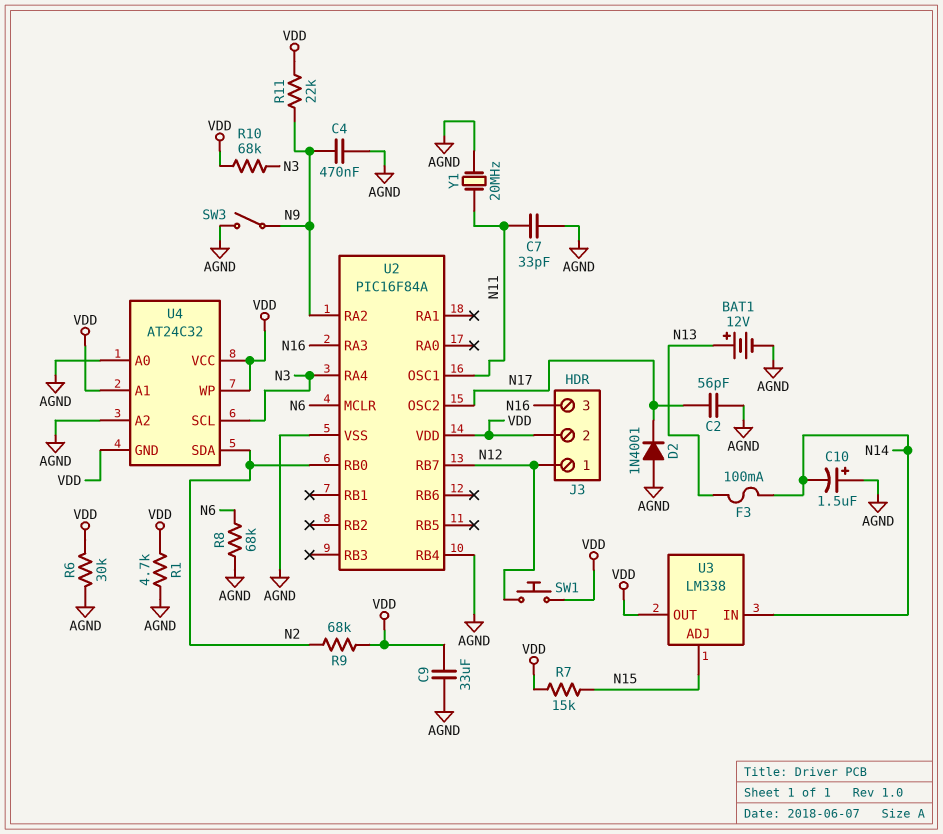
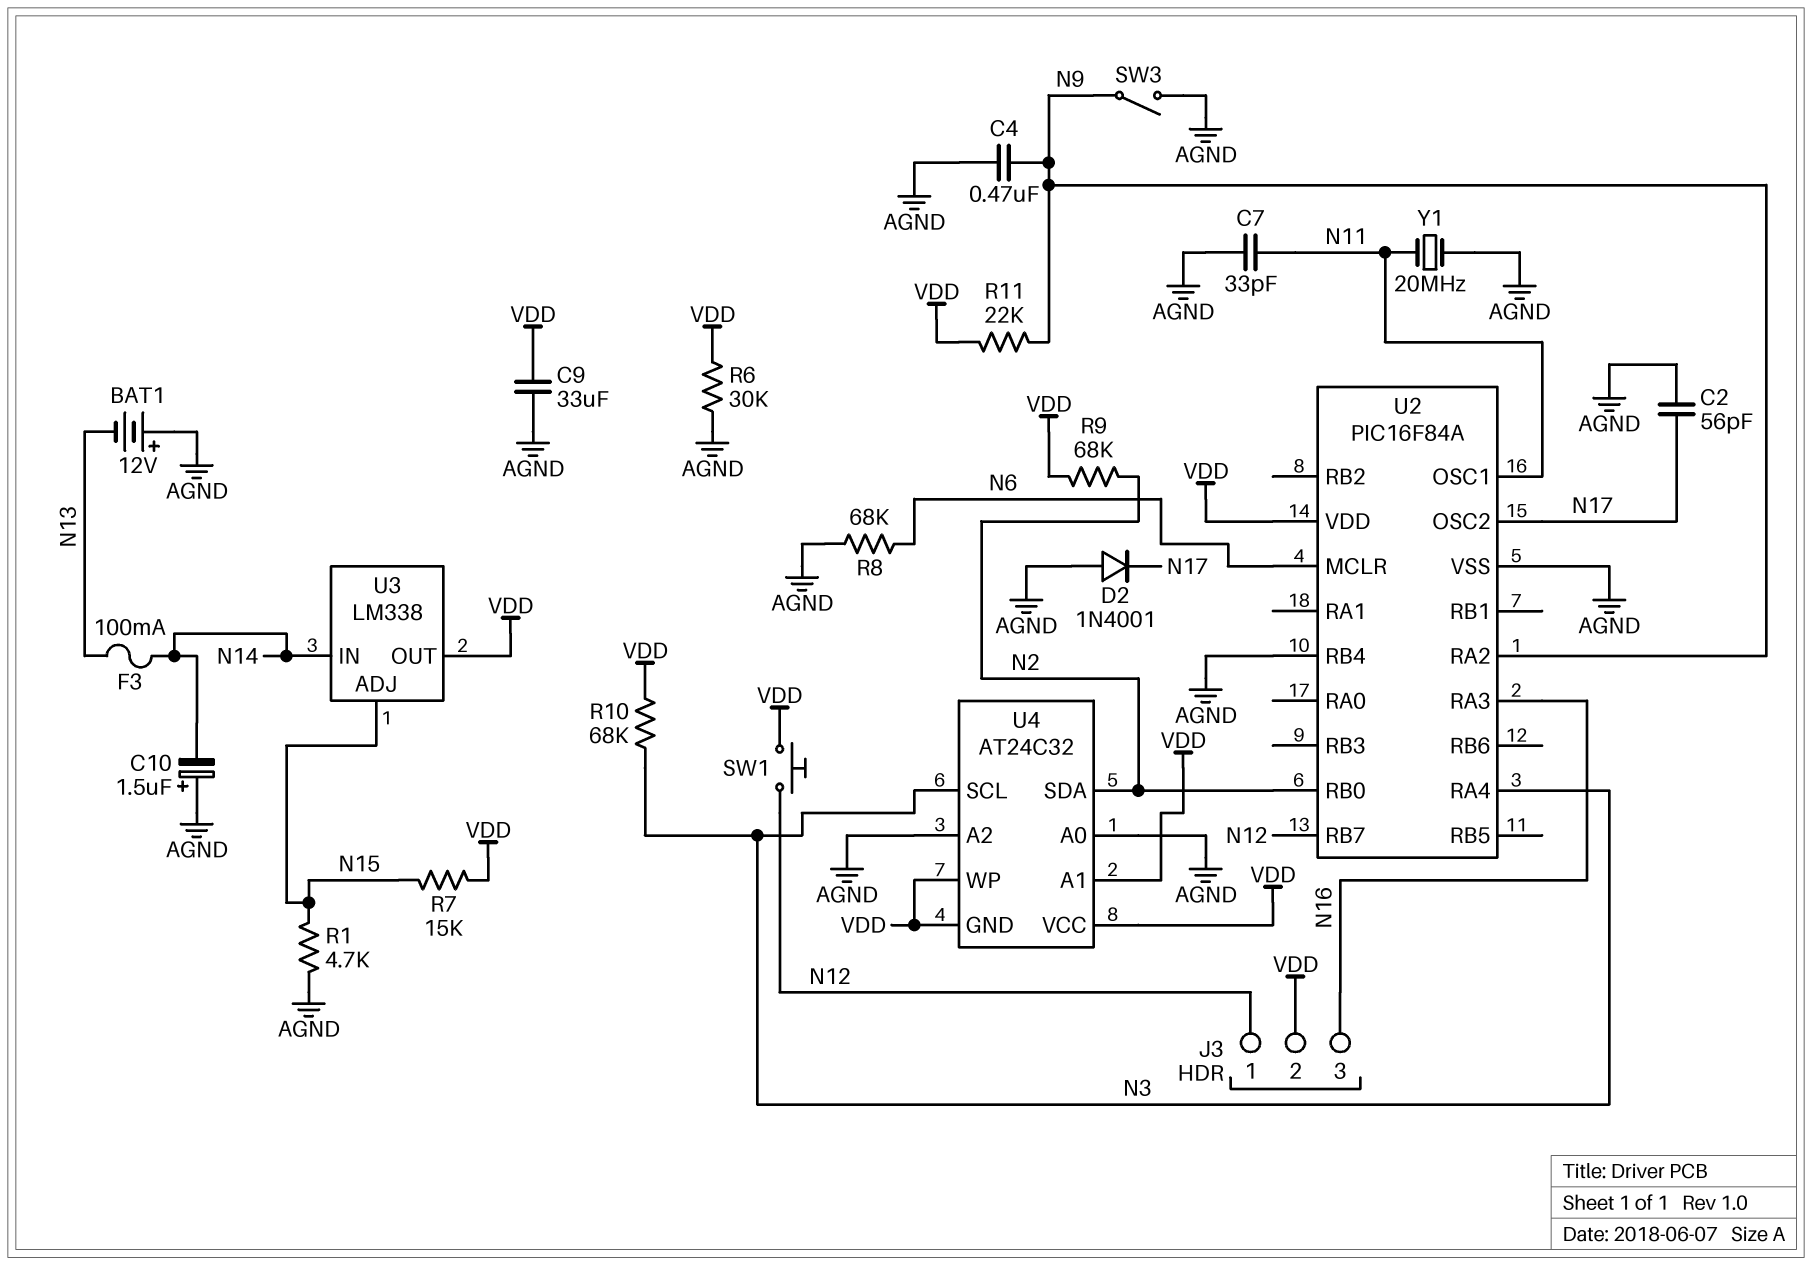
BAT1: 12V (plus N13, minus AGND) -> 12V (plus AGND, minus N13)
R1: 4.7k (AGND, VDD) -> 4.7k (AGND, N15)

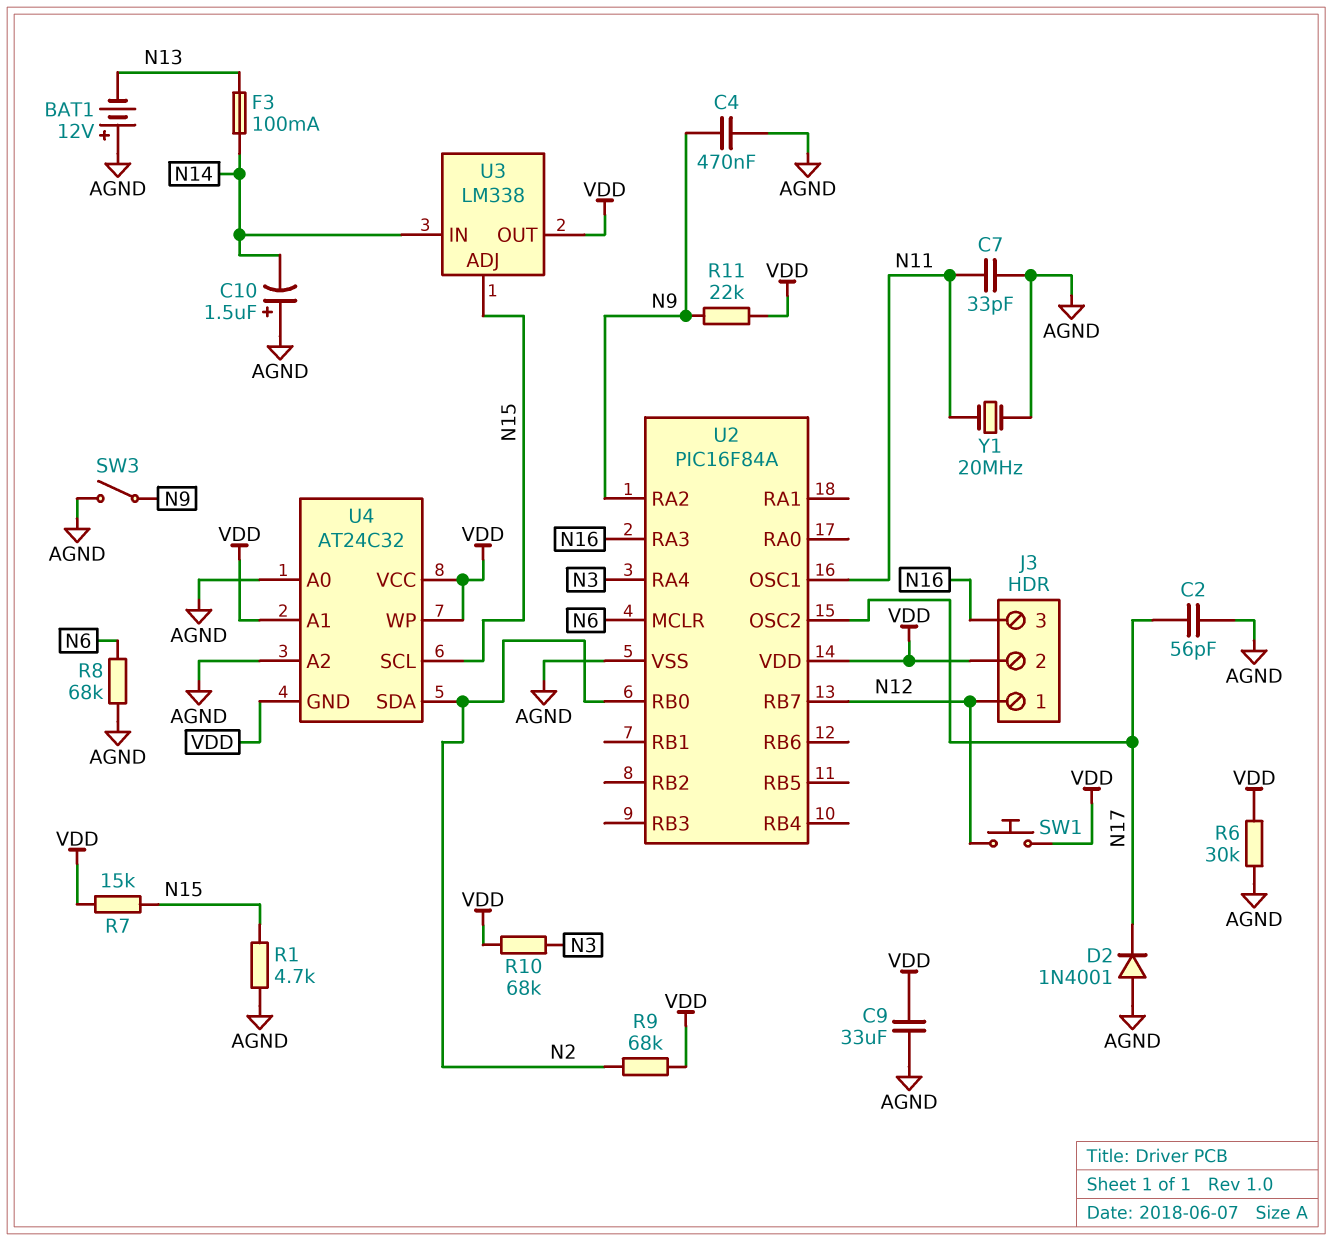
U2 pin RB4: AGND -> none
U4 pin SCL: N3 -> N15

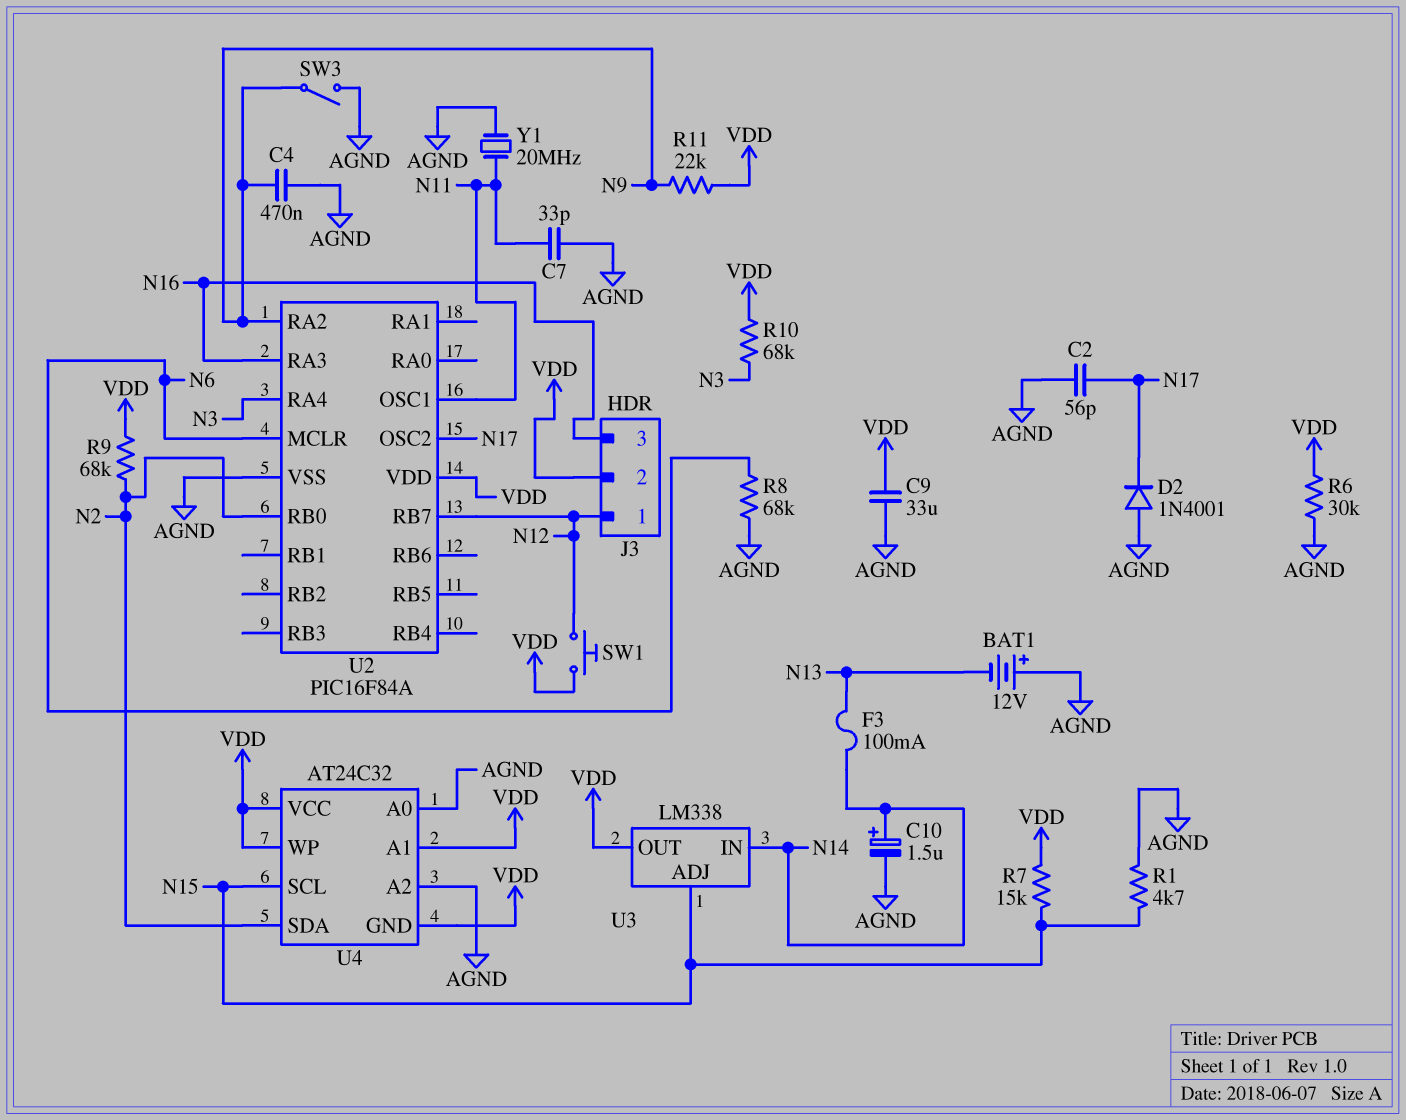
C10: 1.5uF (plus AGND, minus N14) -> 1.5uF (plus N14, minus AGND)

